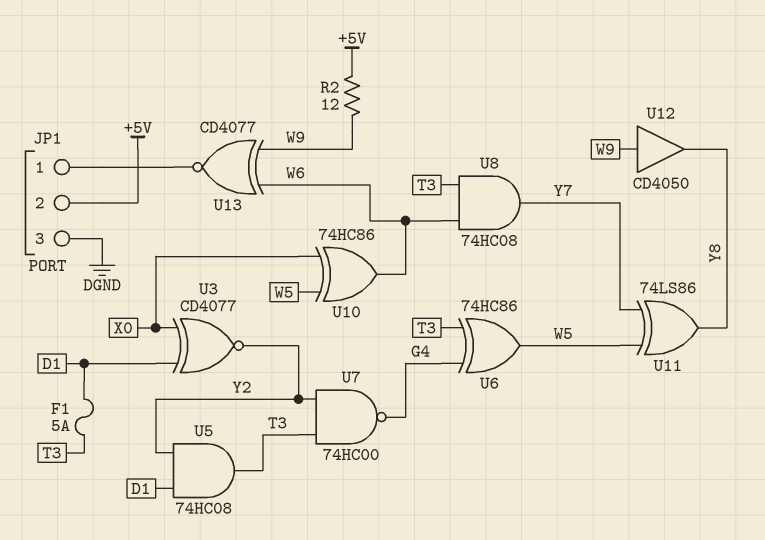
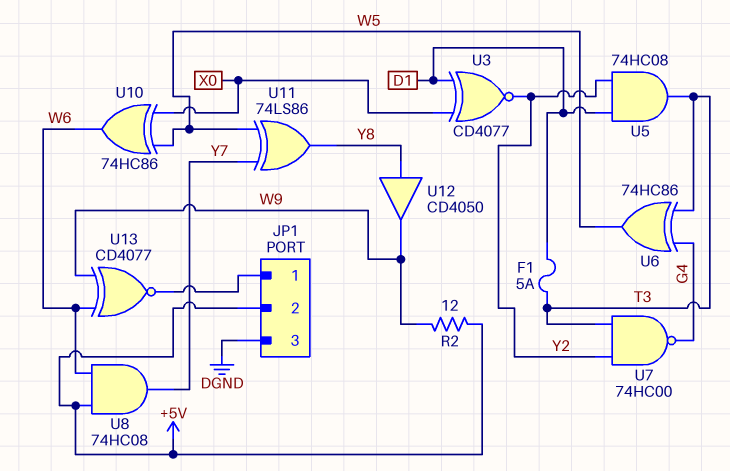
U8: AND 74HC08 (in T3, in W6, out Y7) -> AND 74HC08 (in +5V, in W6, out Y7)
U12: buffer CD4050 (in W9, out Y8) -> buffer CD4050 (in Y8, out W9)

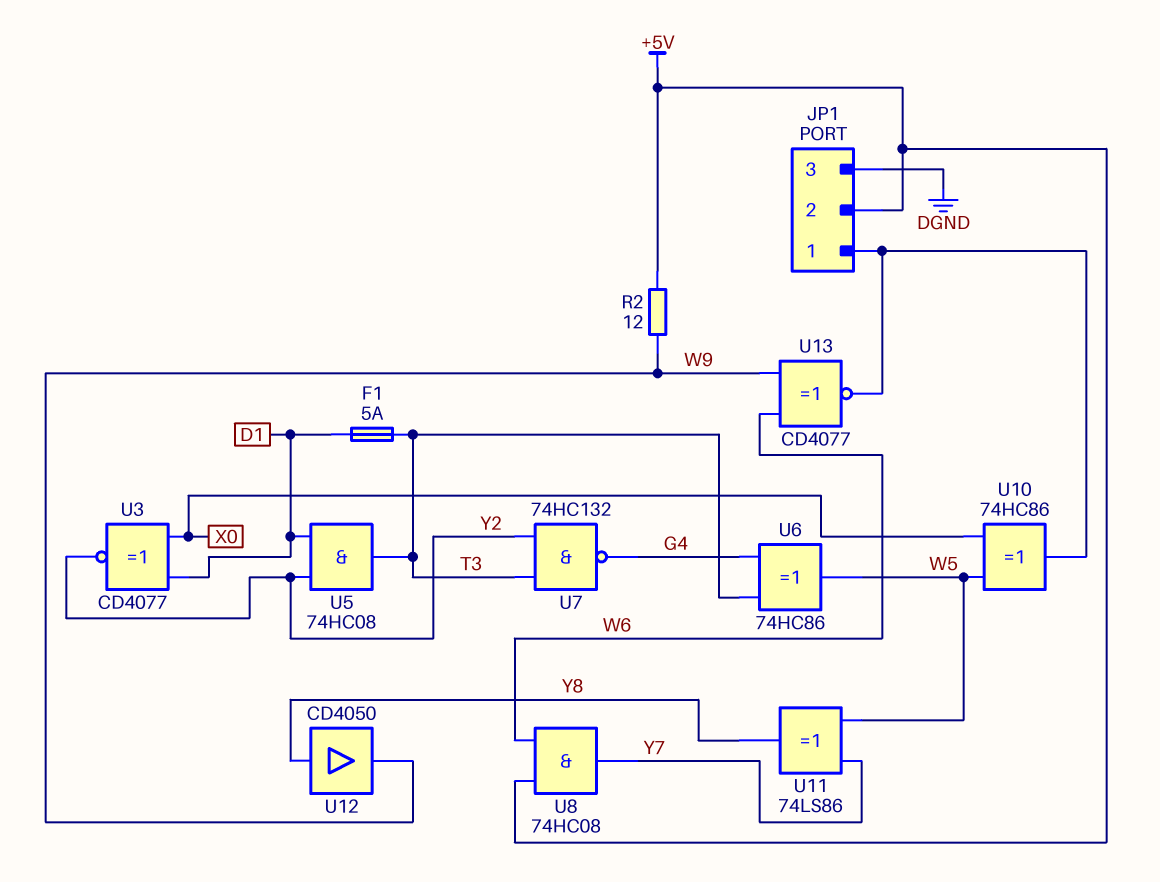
U7: NAND 74HC00 (in T3, in Y2, out G4) -> NAND 74HC132 (in T3, in Y2, out G4)
U10: XOR 74HC86 (in W5, in X0, out W6) -> XOR 74HC86 (in W5, in X0, out JP1/1)

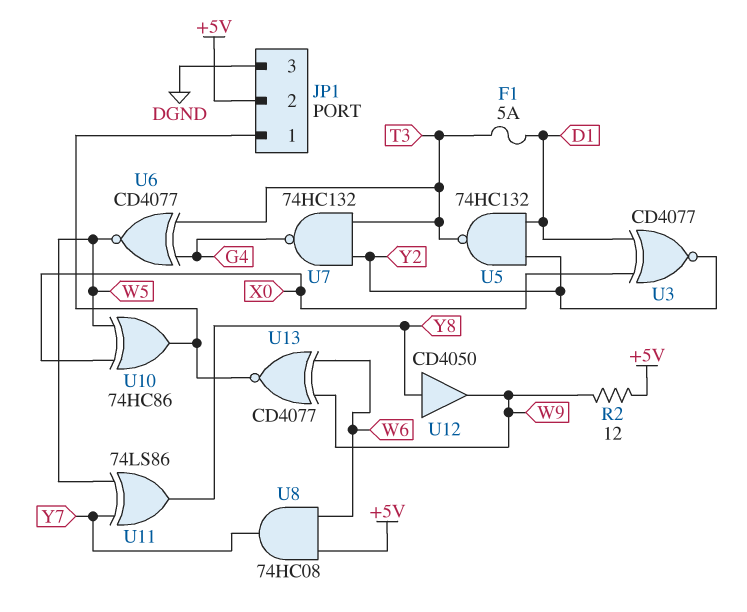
U5: AND 74HC08 (in D1, in Y2, out T3) -> NAND 74HC132 (in D1, in Y2, out T3)
U6: XOR 74HC86 (in G4, in T3, out W5) -> XNOR CD4077 (in G4, in T3, out W5)

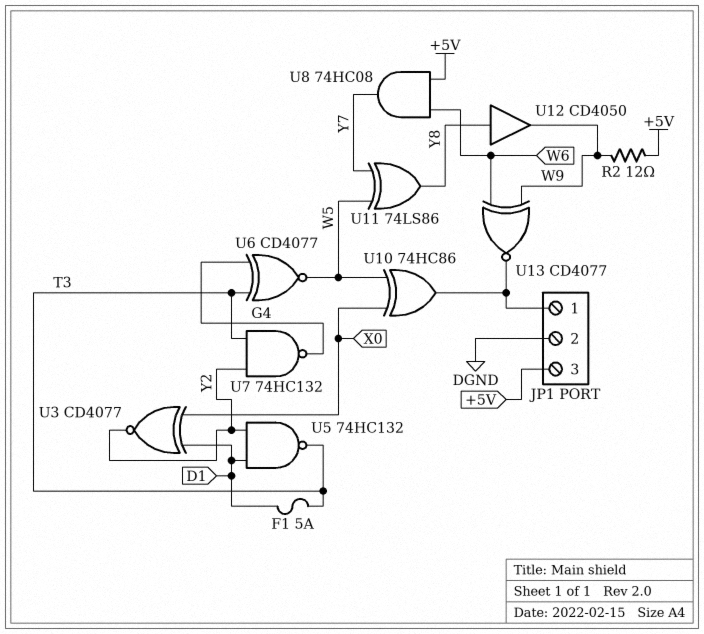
JP1 pin 2: +5V -> DGND
JP1 pin 3: DGND -> +5V

